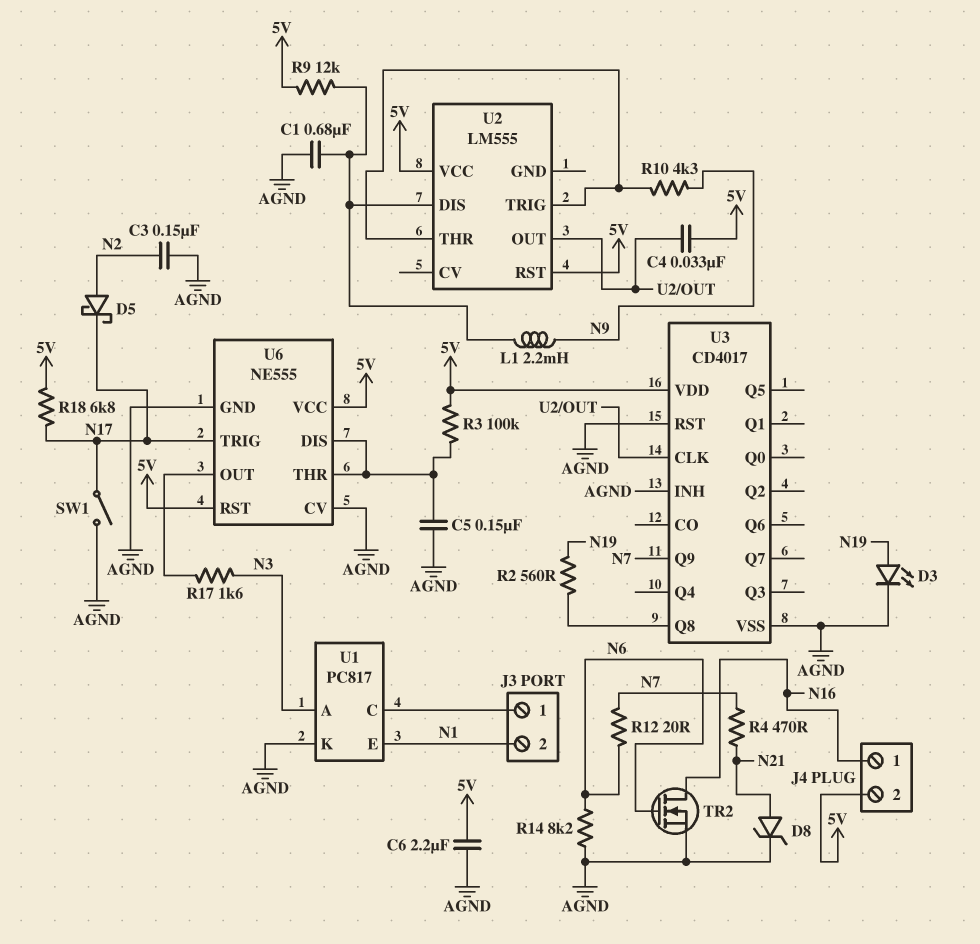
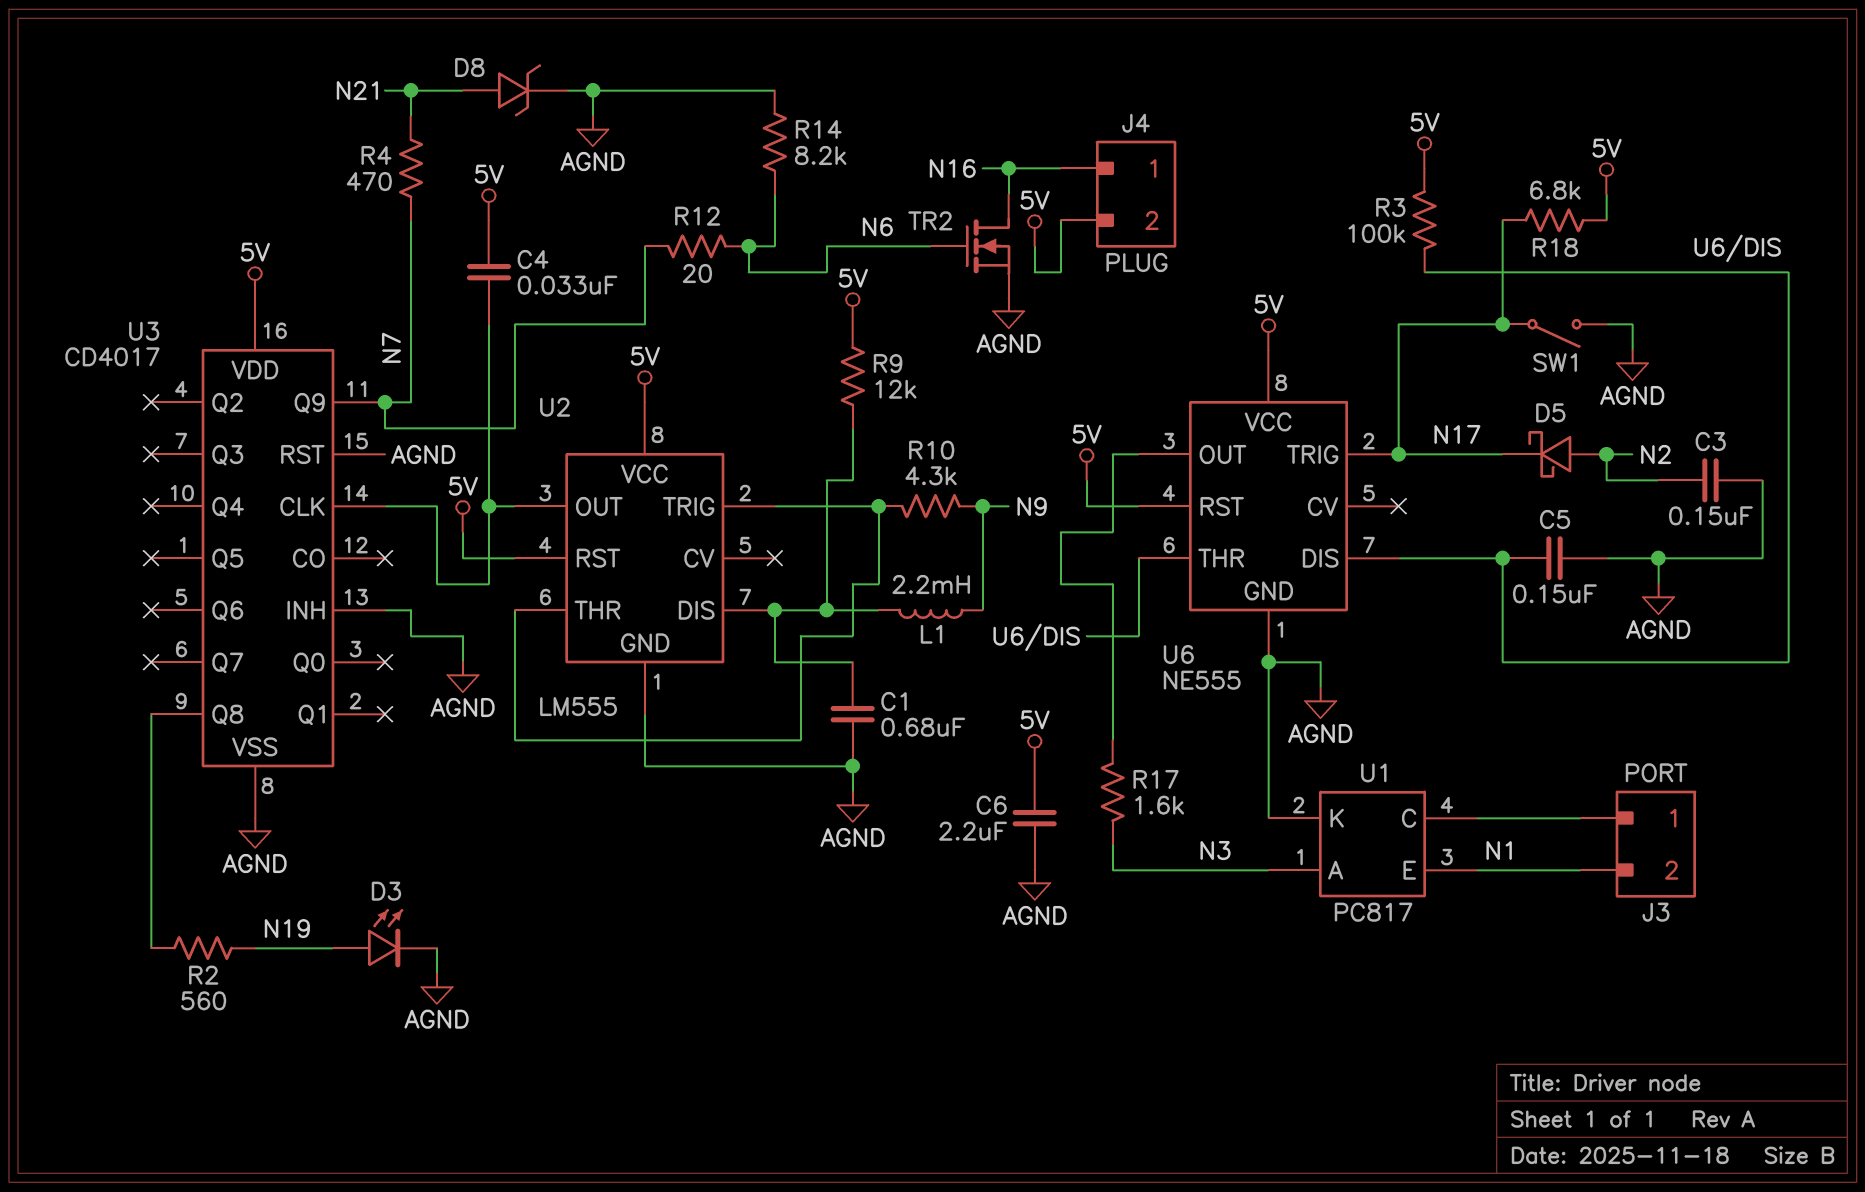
U2 pin GND: none -> AGND
U6 pin CV: AGND -> none

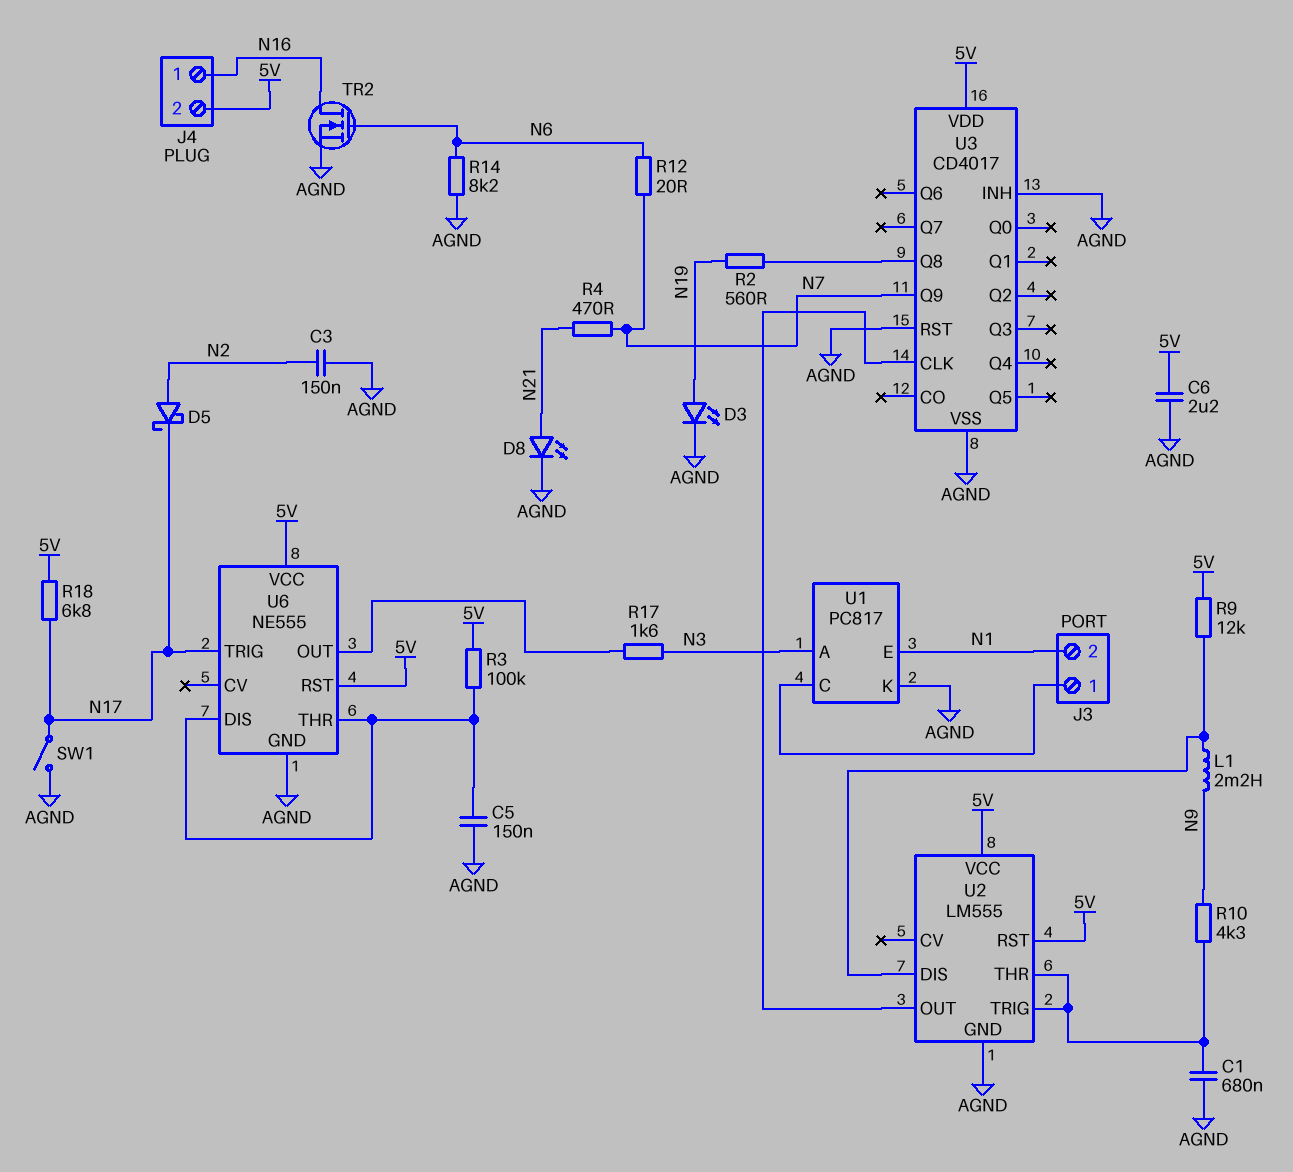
C1: 680nF (AGND, U2/DIS) -> 680nF (AGND, U2/THR)
C4: 33nF (5V, U2/OUT) -> none
D8: zener (A N21, K AGND) -> LED (A N21, K AGND)

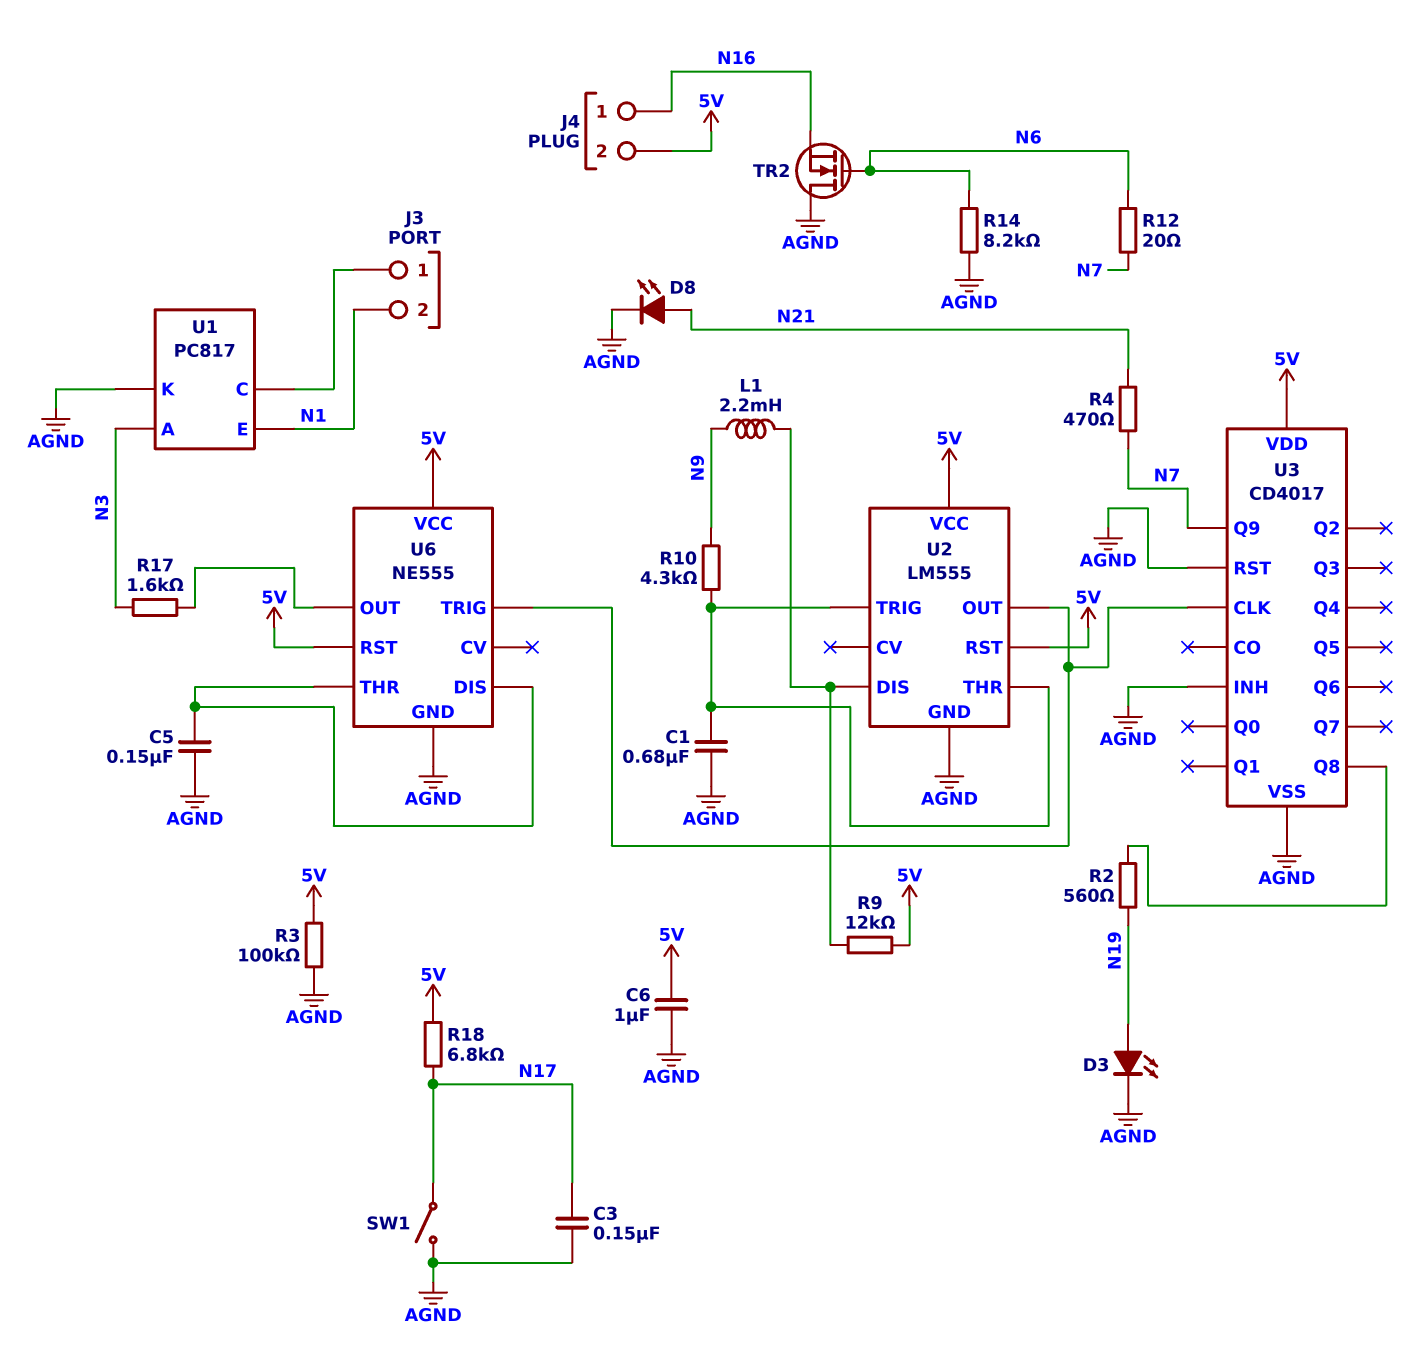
C3: 150nF (AGND, N2) -> 150nF (AGND, N17)
C6: 2.2uF (5V, AGND) -> 1uF (5V, AGND)
D5: schottky (A N2, K N17) -> none
R3: 100k (5V, U6/DIS) -> 100k (5V, AGND)
TR2: NMOS (G N6, D N16, S AGND) -> NMOS (G N6, D AGND, S N16)
U6 pin TRIG: N17 -> U2/OUT

